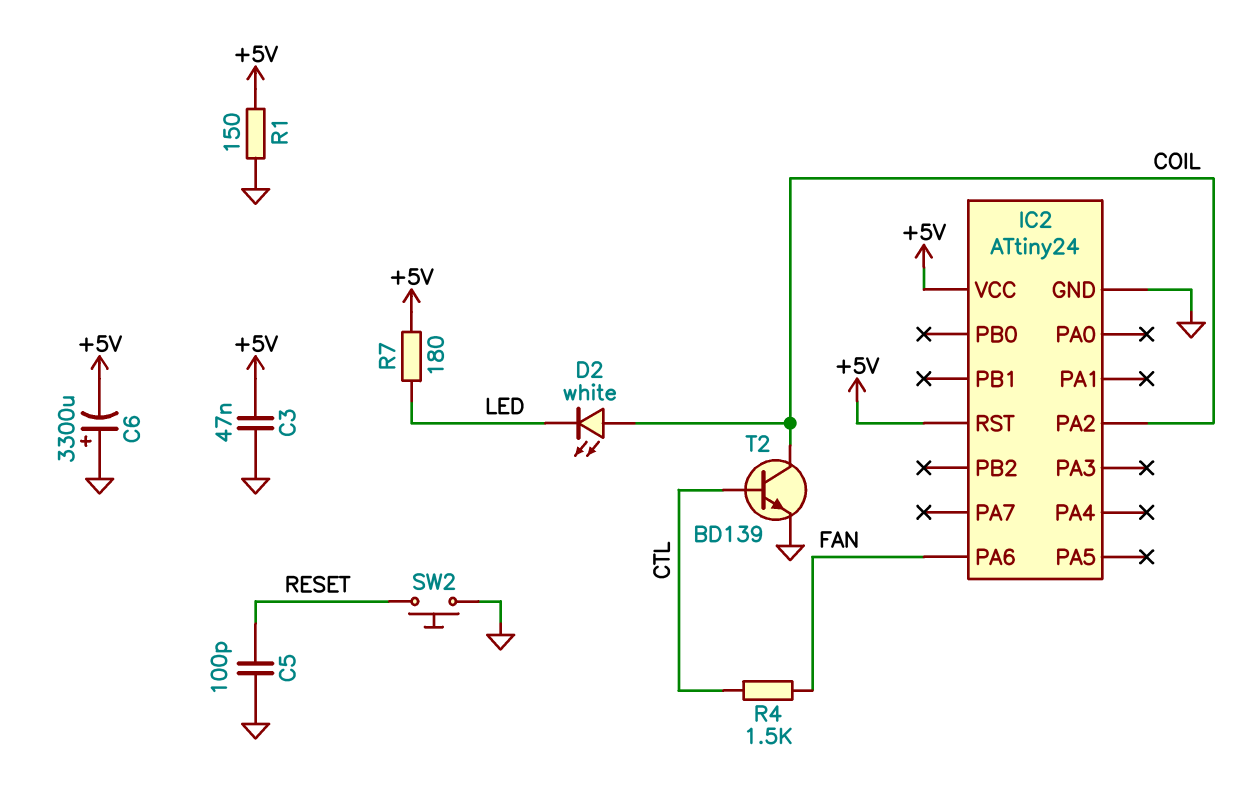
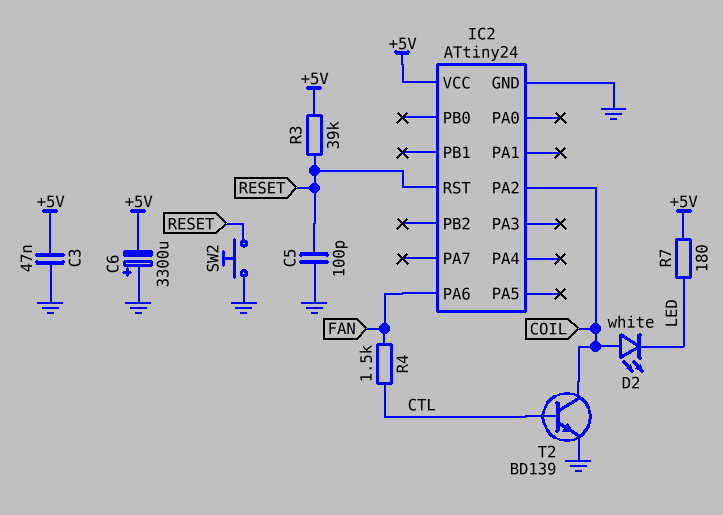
IC2 pin RST: +5V -> RESET
R1: 150 (+5V, GND) -> none
R3: none -> 39k (+5V, RESET)

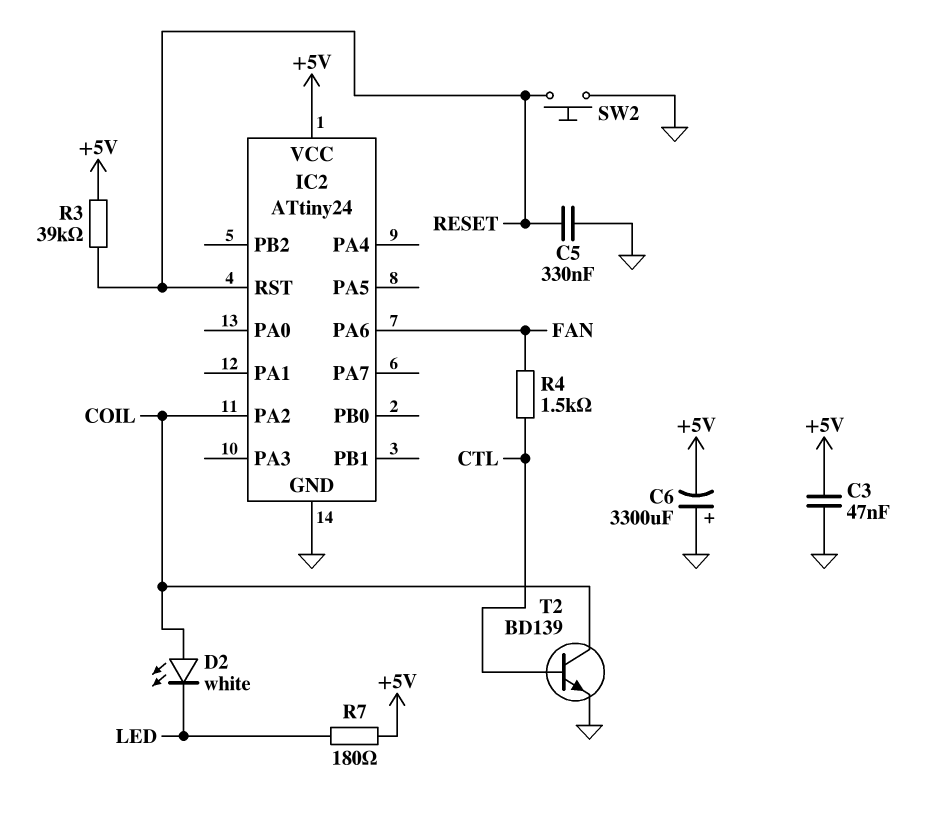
C5: 100pF (GND, RESET) -> 330nF (GND, RESET)

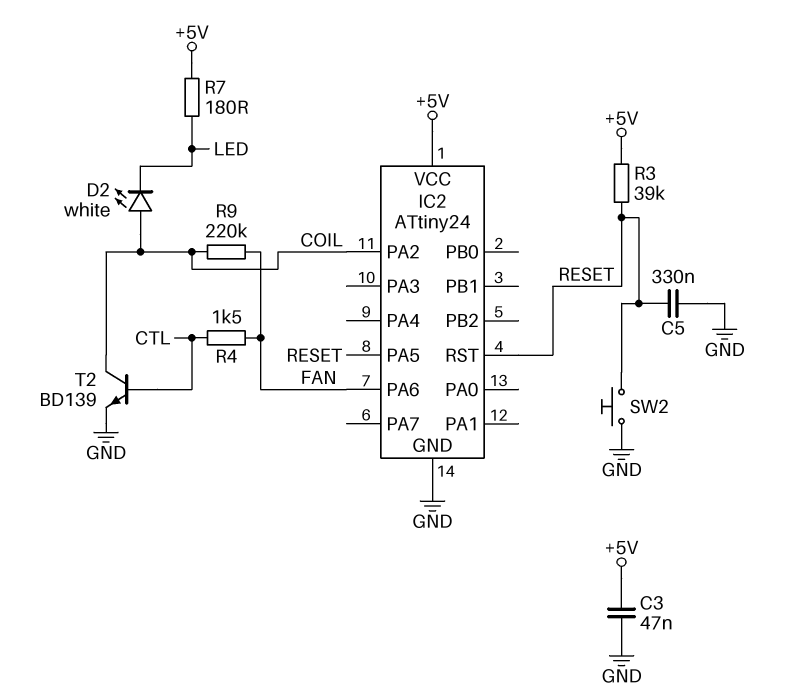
C6: 3300uF (plus GND, minus +5V) -> none
IC2 pin PA5: none -> RESET
R9: none -> 220k (COIL, FAN)

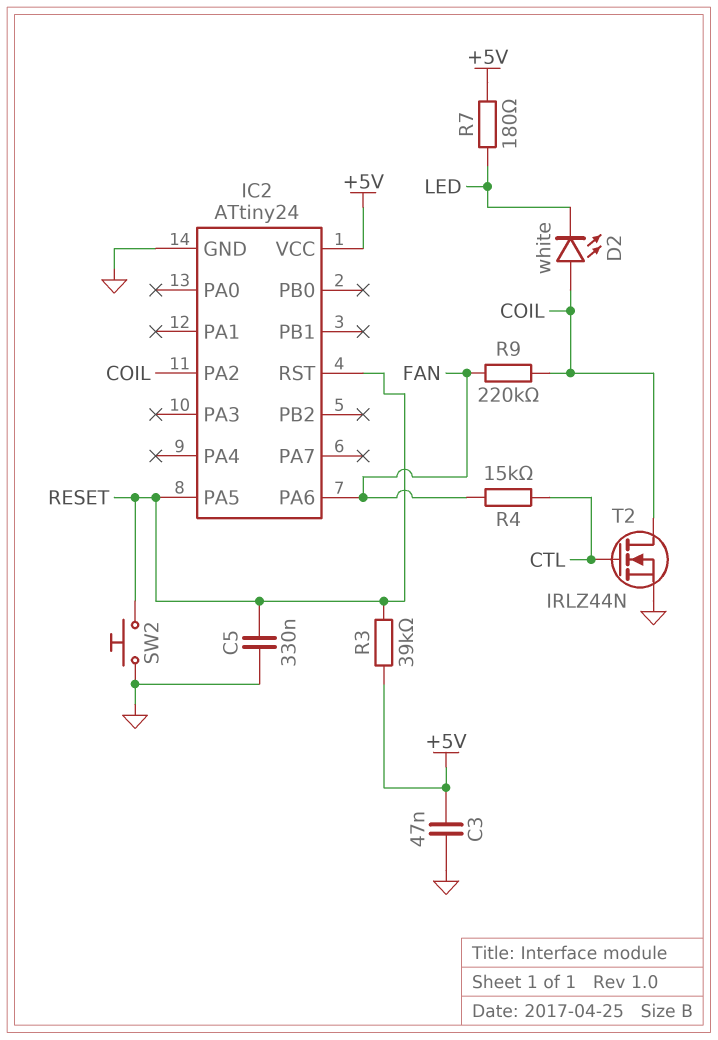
R4: 1.5k (CTL, FAN) -> 15k (CTL, FAN)
T2: NPN BD139 (B CTL, C COIL, E GND) -> NMOS IRLZ44N (G CTL, D COIL, S GND)

